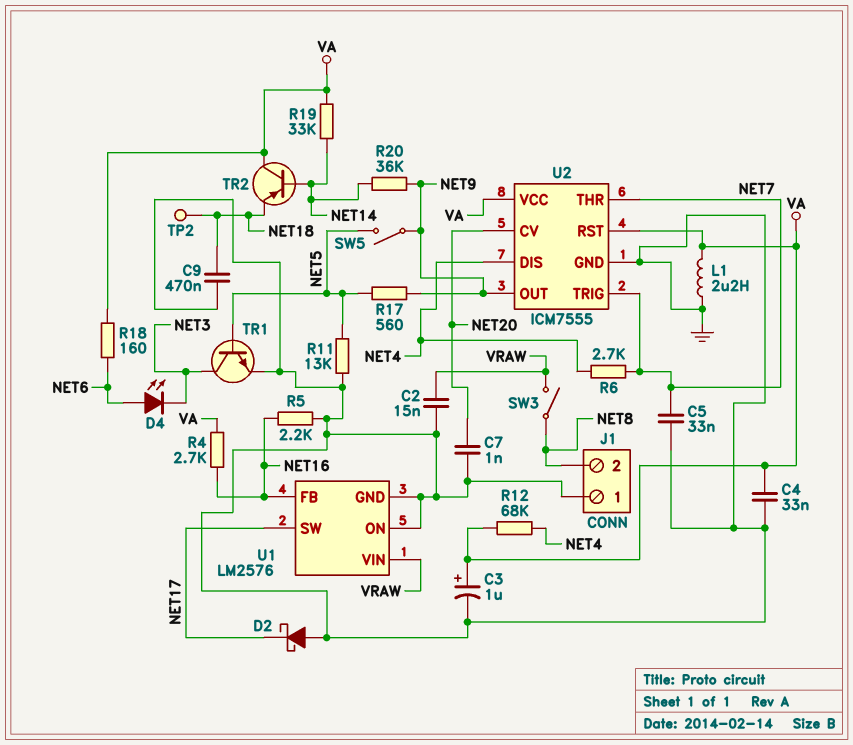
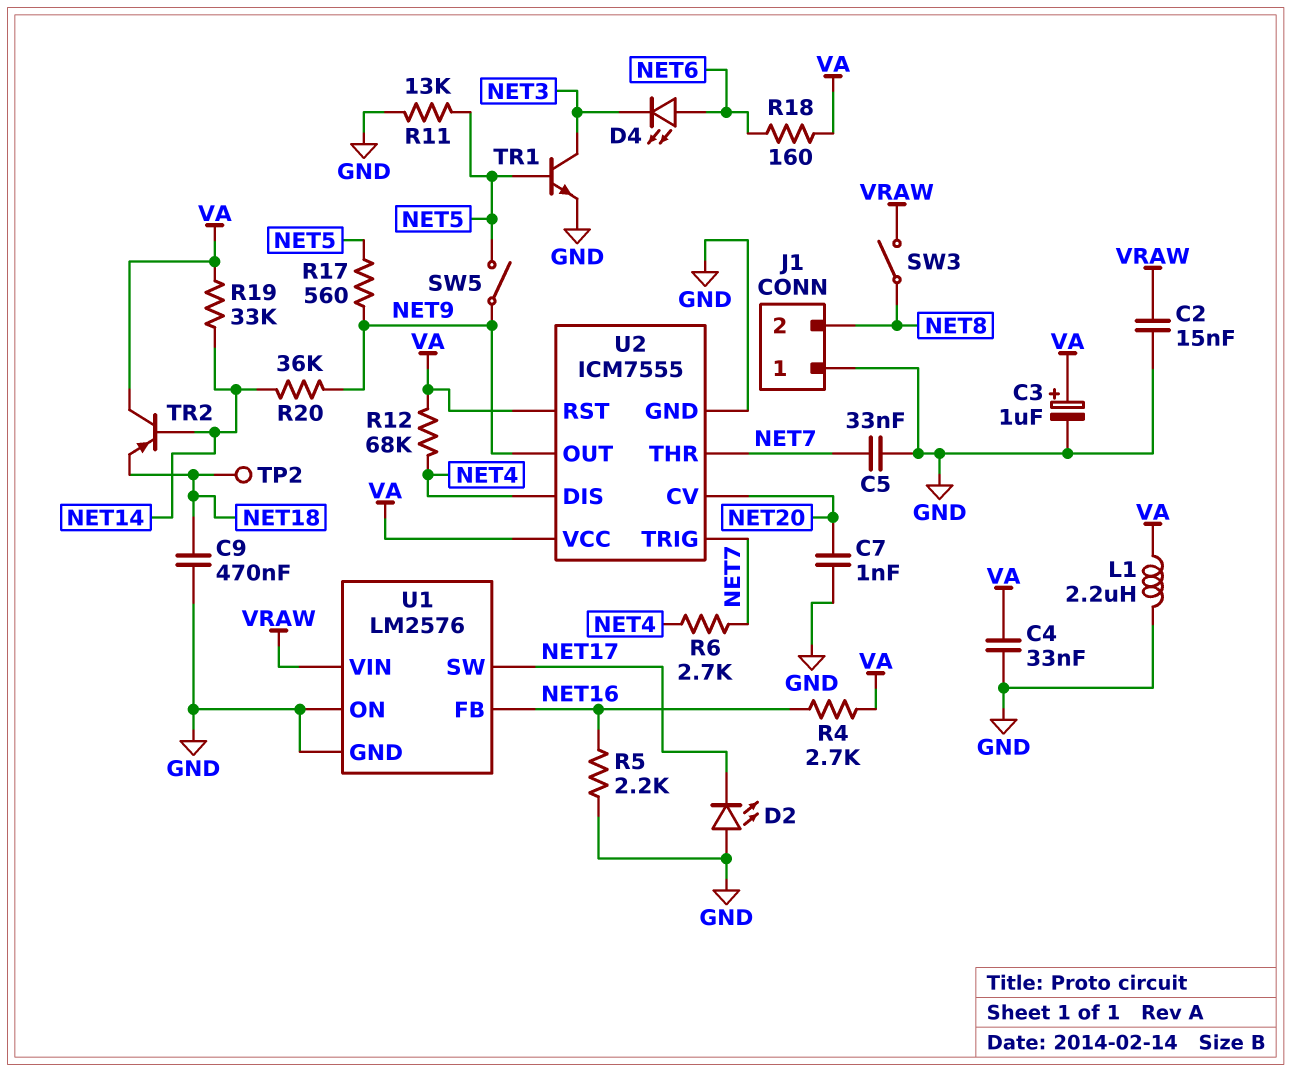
D2: schottky (A GND, K NET17) -> LED (A GND, K NET17)

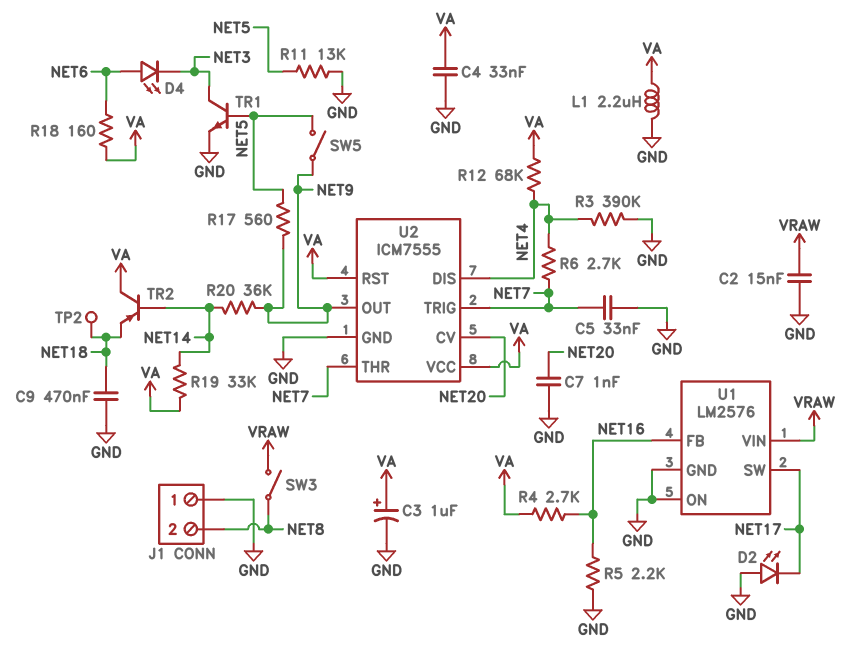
R3: none -> 390k (GND, NET4)

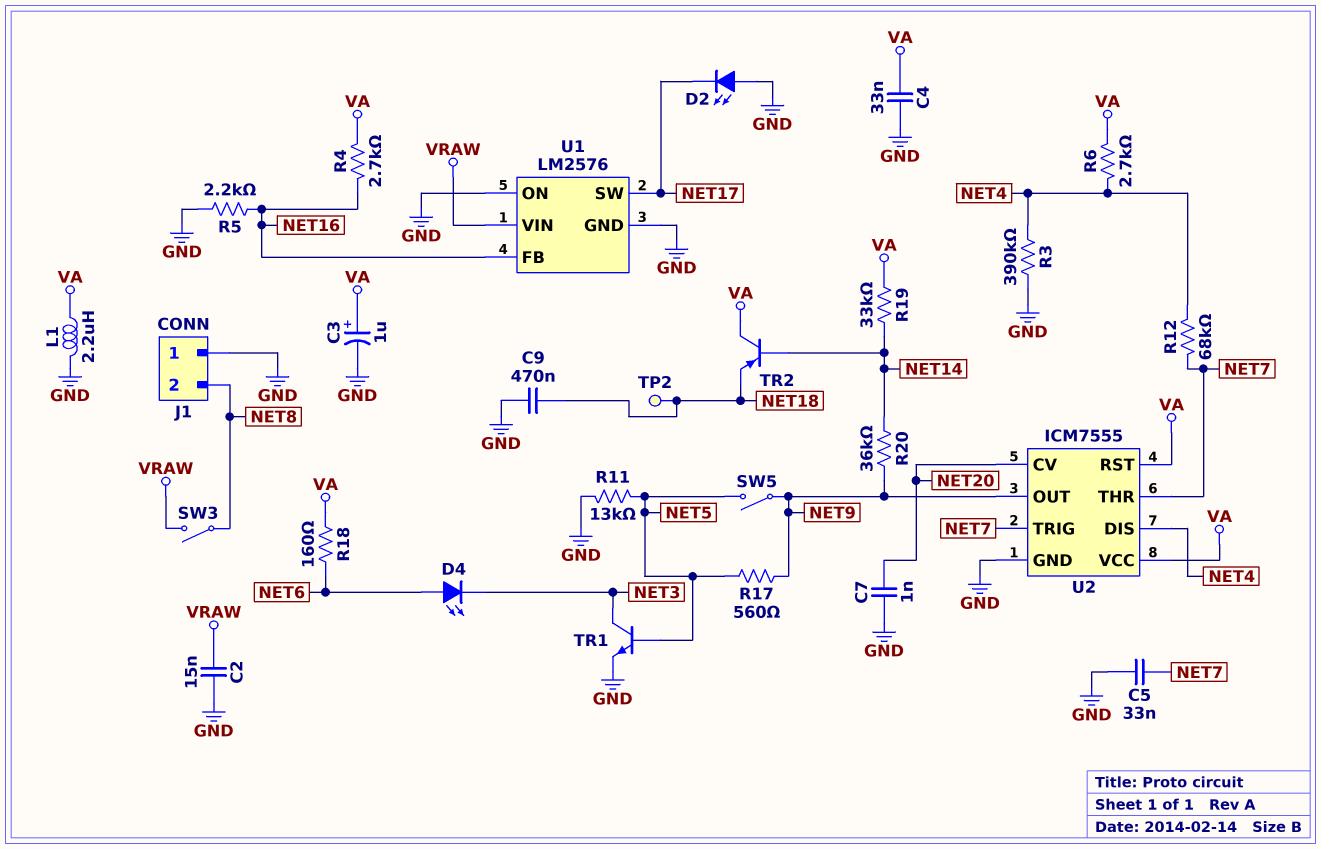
R6: 2.7k (NET4, NET7) -> 2.7k (NET4, VA)
R12: 68k (NET4, VA) -> 68k (NET4, NET7)

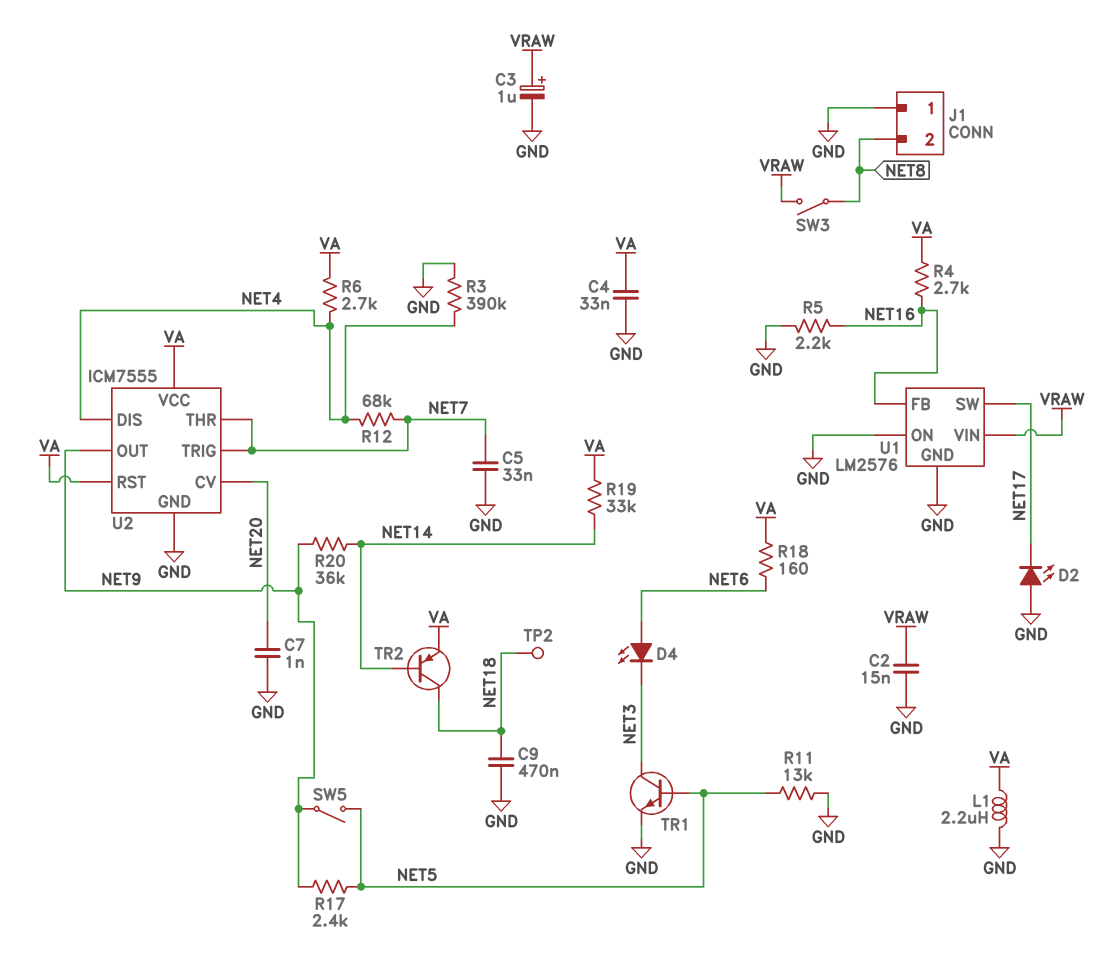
C3: 1uF (plus VA, minus GND) -> 1uF (plus VRAW, minus GND)
R17: 560 (NET5, NET9) -> 2.4k (NET5, NET9)
TR2: PNP (B NET14, C VA, E NET18) -> PNP (B NET14, C NET18, E VA)

